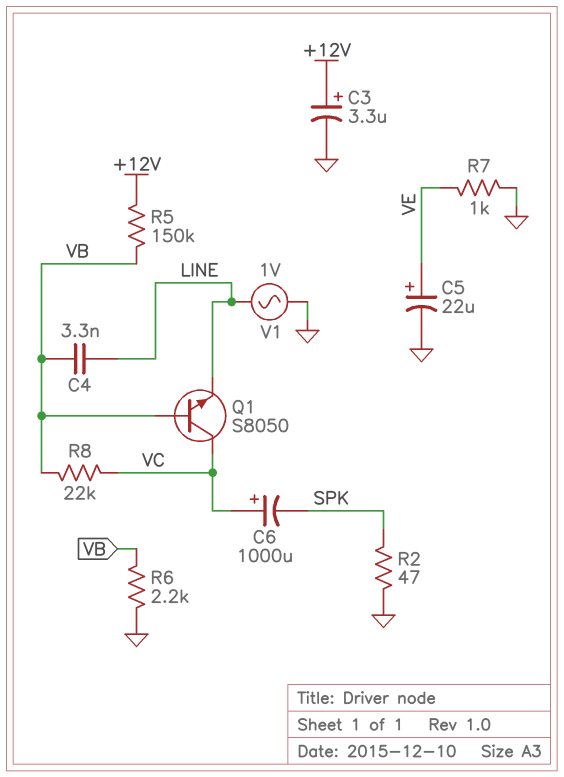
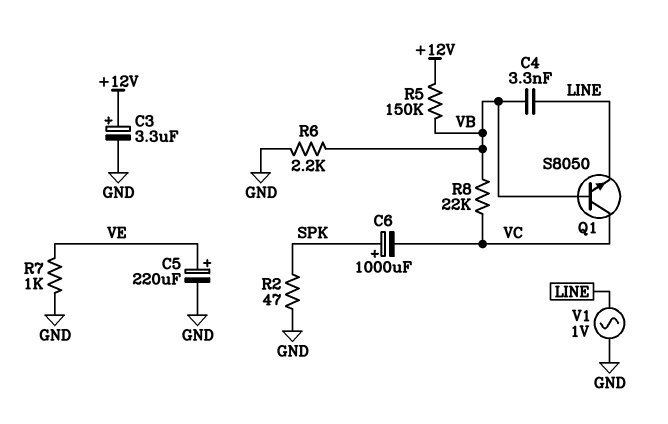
C5: 22uF (plus VE, minus GND) -> 220uF (plus VE, minus GND)
C6: 1000uF (plus VC, minus SPK) -> 1000uF (plus SPK, minus VC)

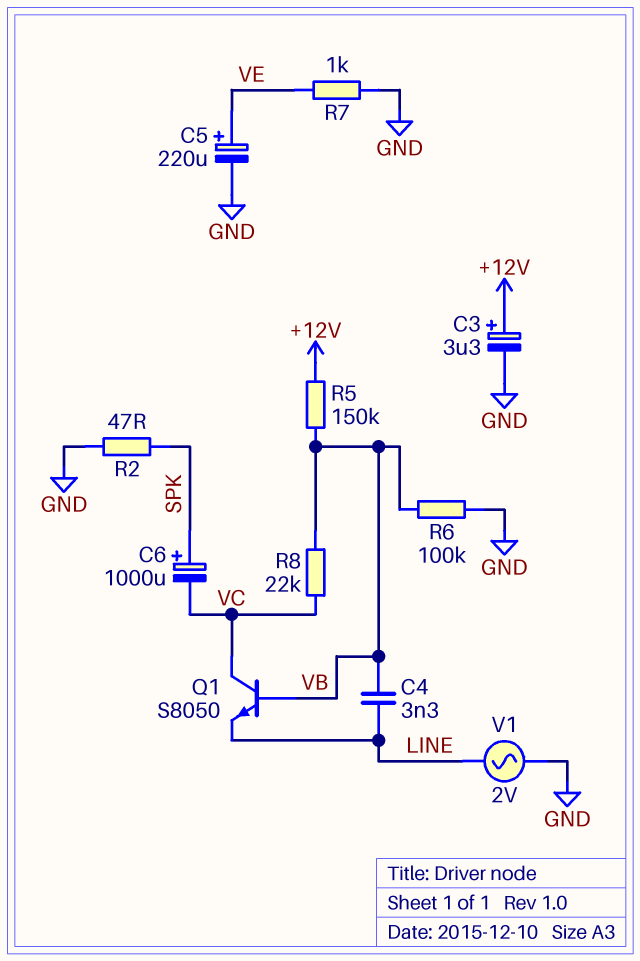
R6: 2.2k (GND, VB) -> 100k (GND, VB)
V1: AC 1V (GND, LINE) -> AC 2V (GND, LINE)

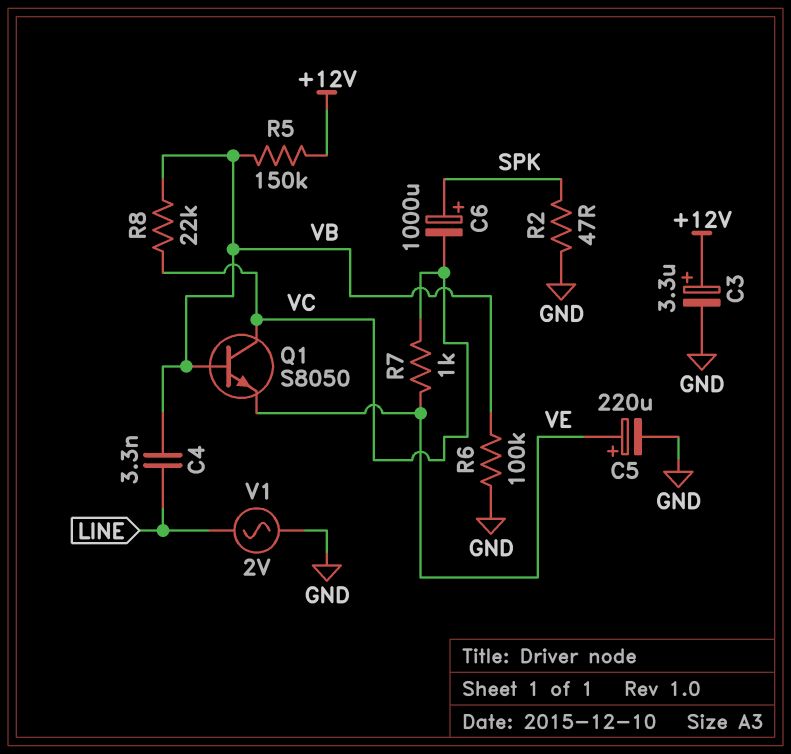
Q1: NPN S8050 (B VB, C VC, E LINE) -> NPN S8050 (B VB, C VC, E VE)
R7: 1k (GND, VE) -> 1k (VC, VE)

